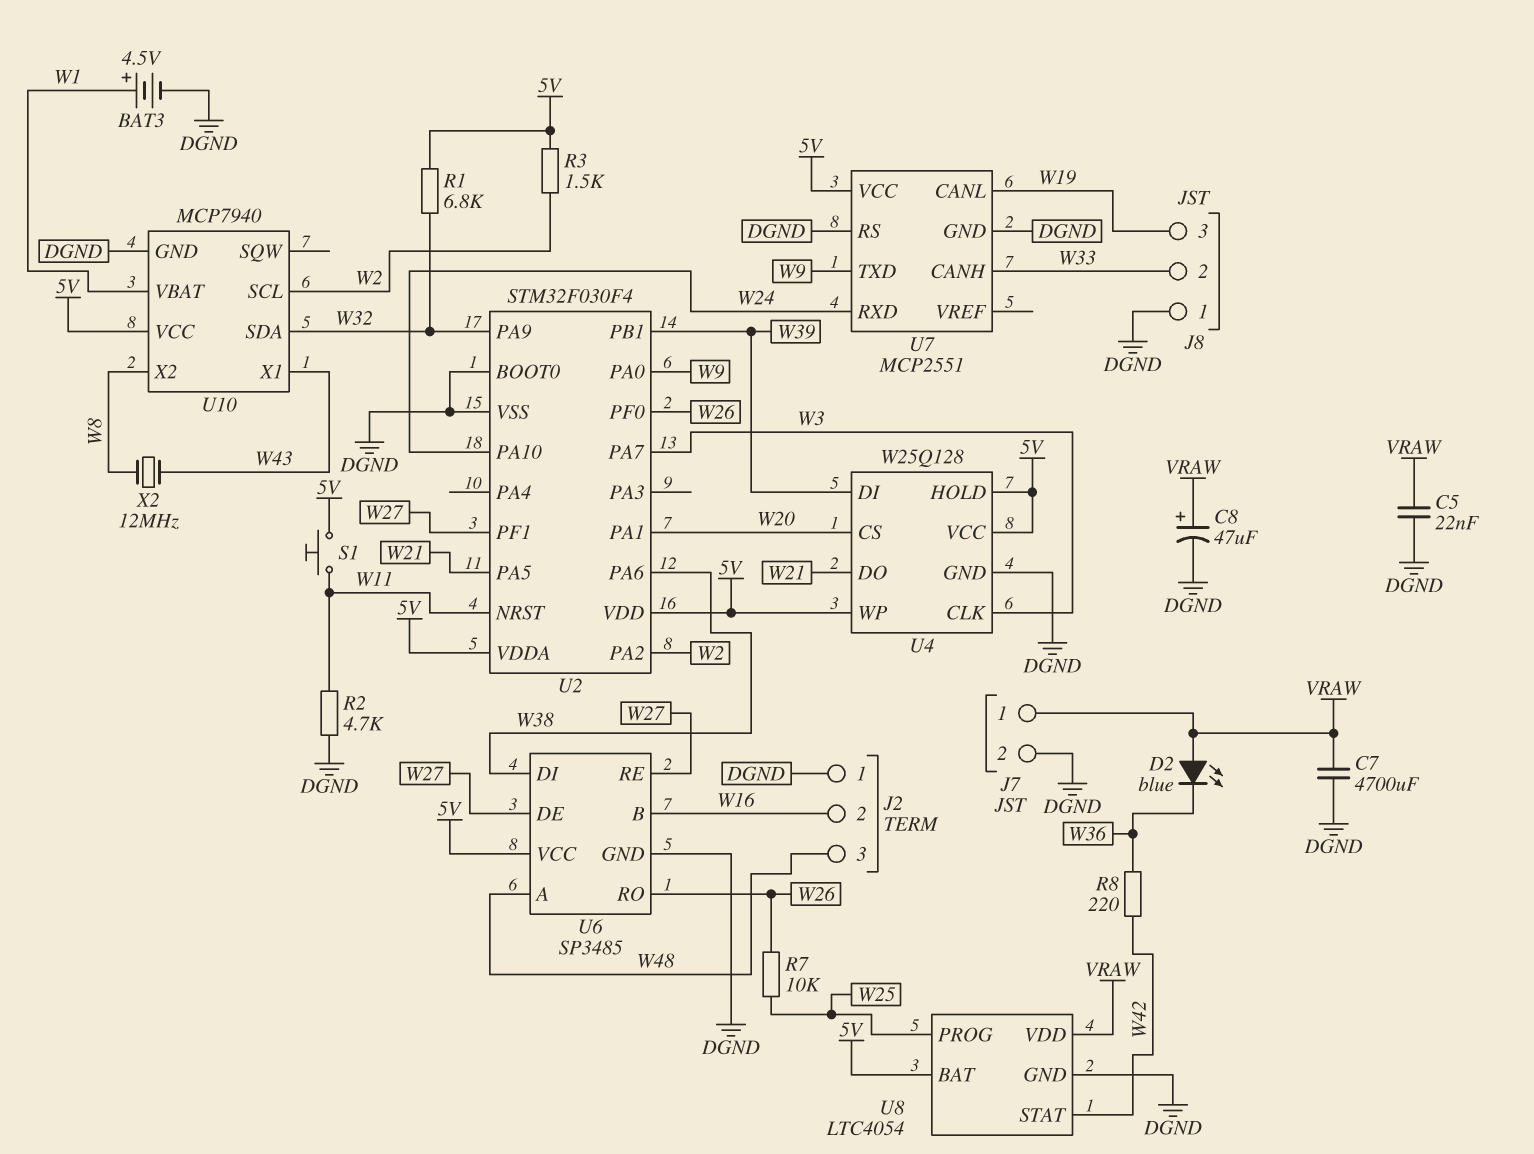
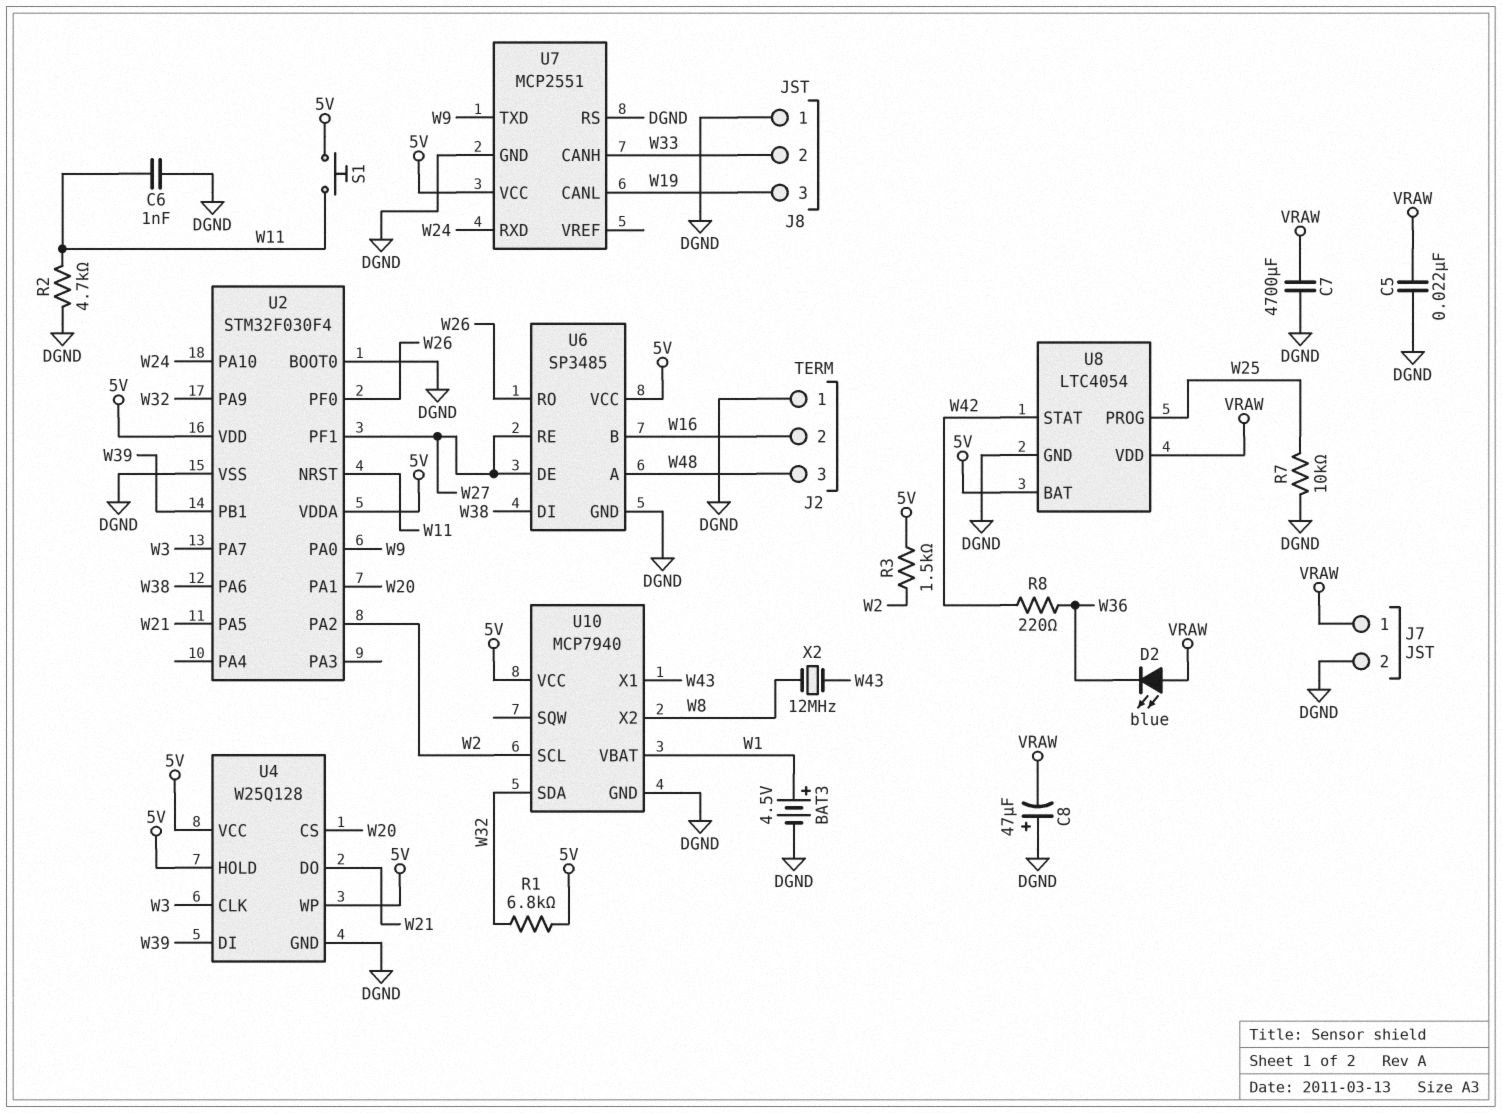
C6: none -> 1nF (DGND, W11)
C8: 47uF (plus VRAW, minus DGND) -> 47uF (plus DGND, minus VRAW)
R7: 10k (W25, W26) -> 10k (DGND, W25)

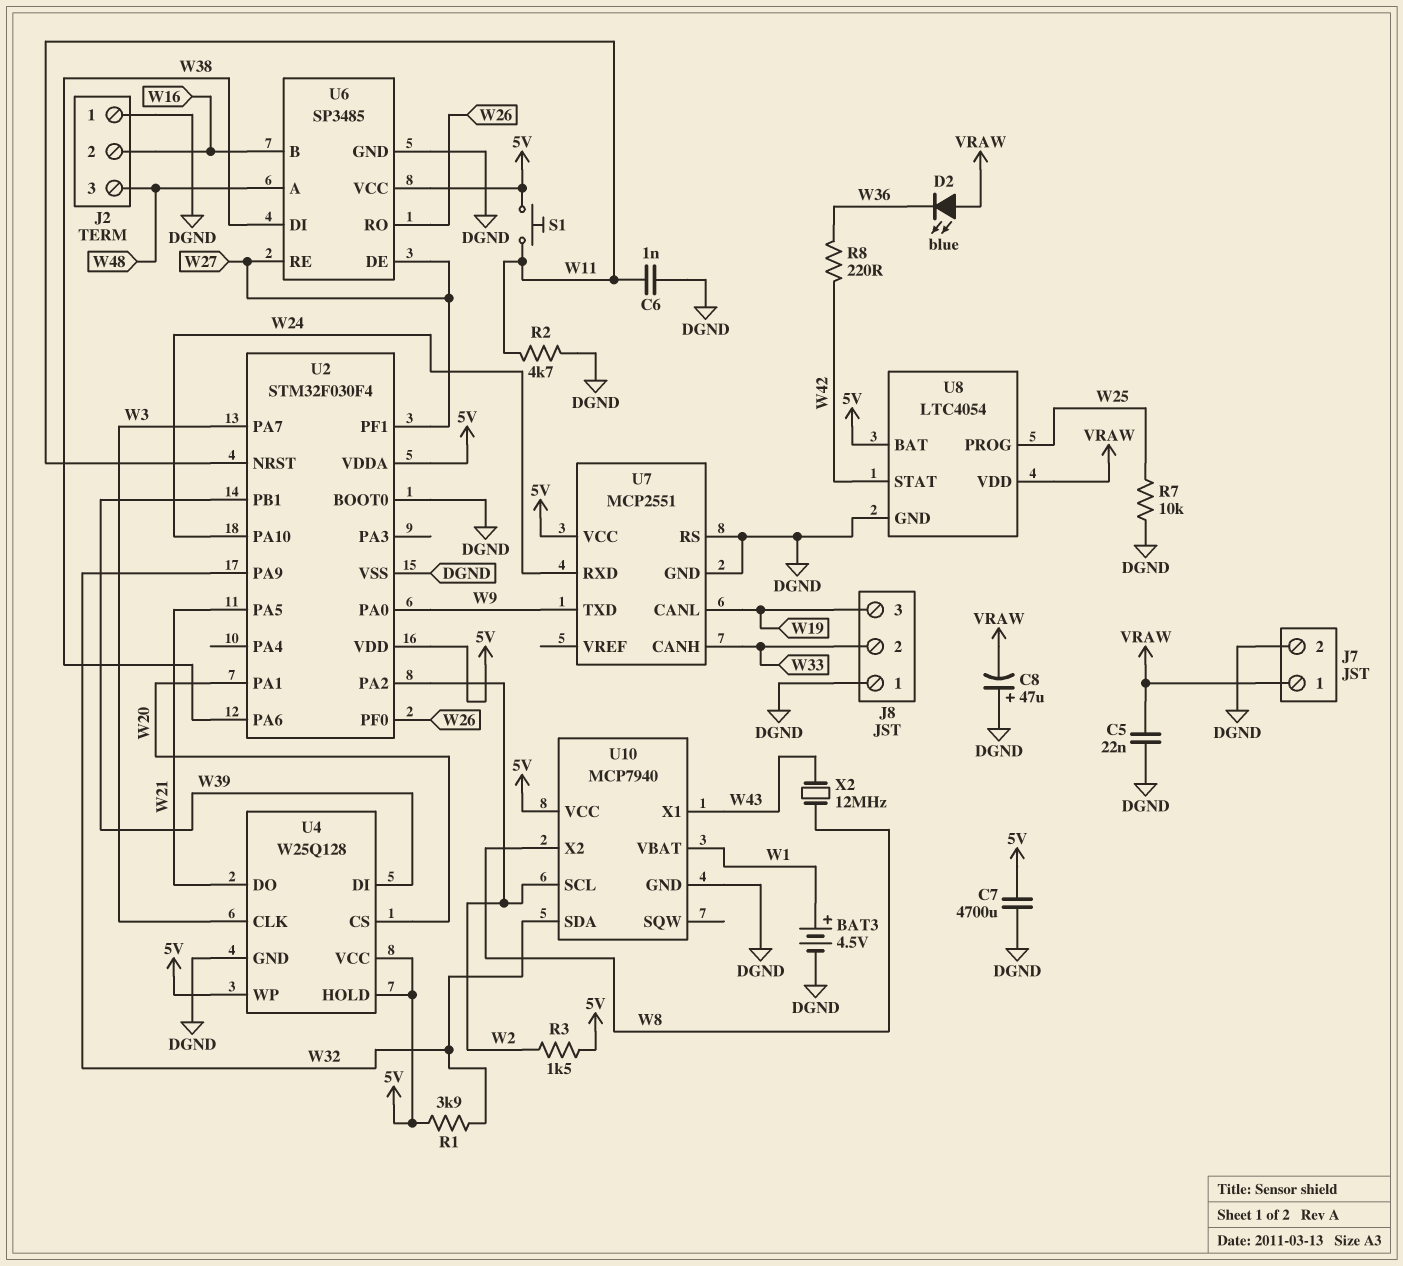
C7: 4700uF (DGND, VRAW) -> 4700uF (5V, DGND)
R1: 6.8k (5V, W32) -> 3.9k (5V, W32)

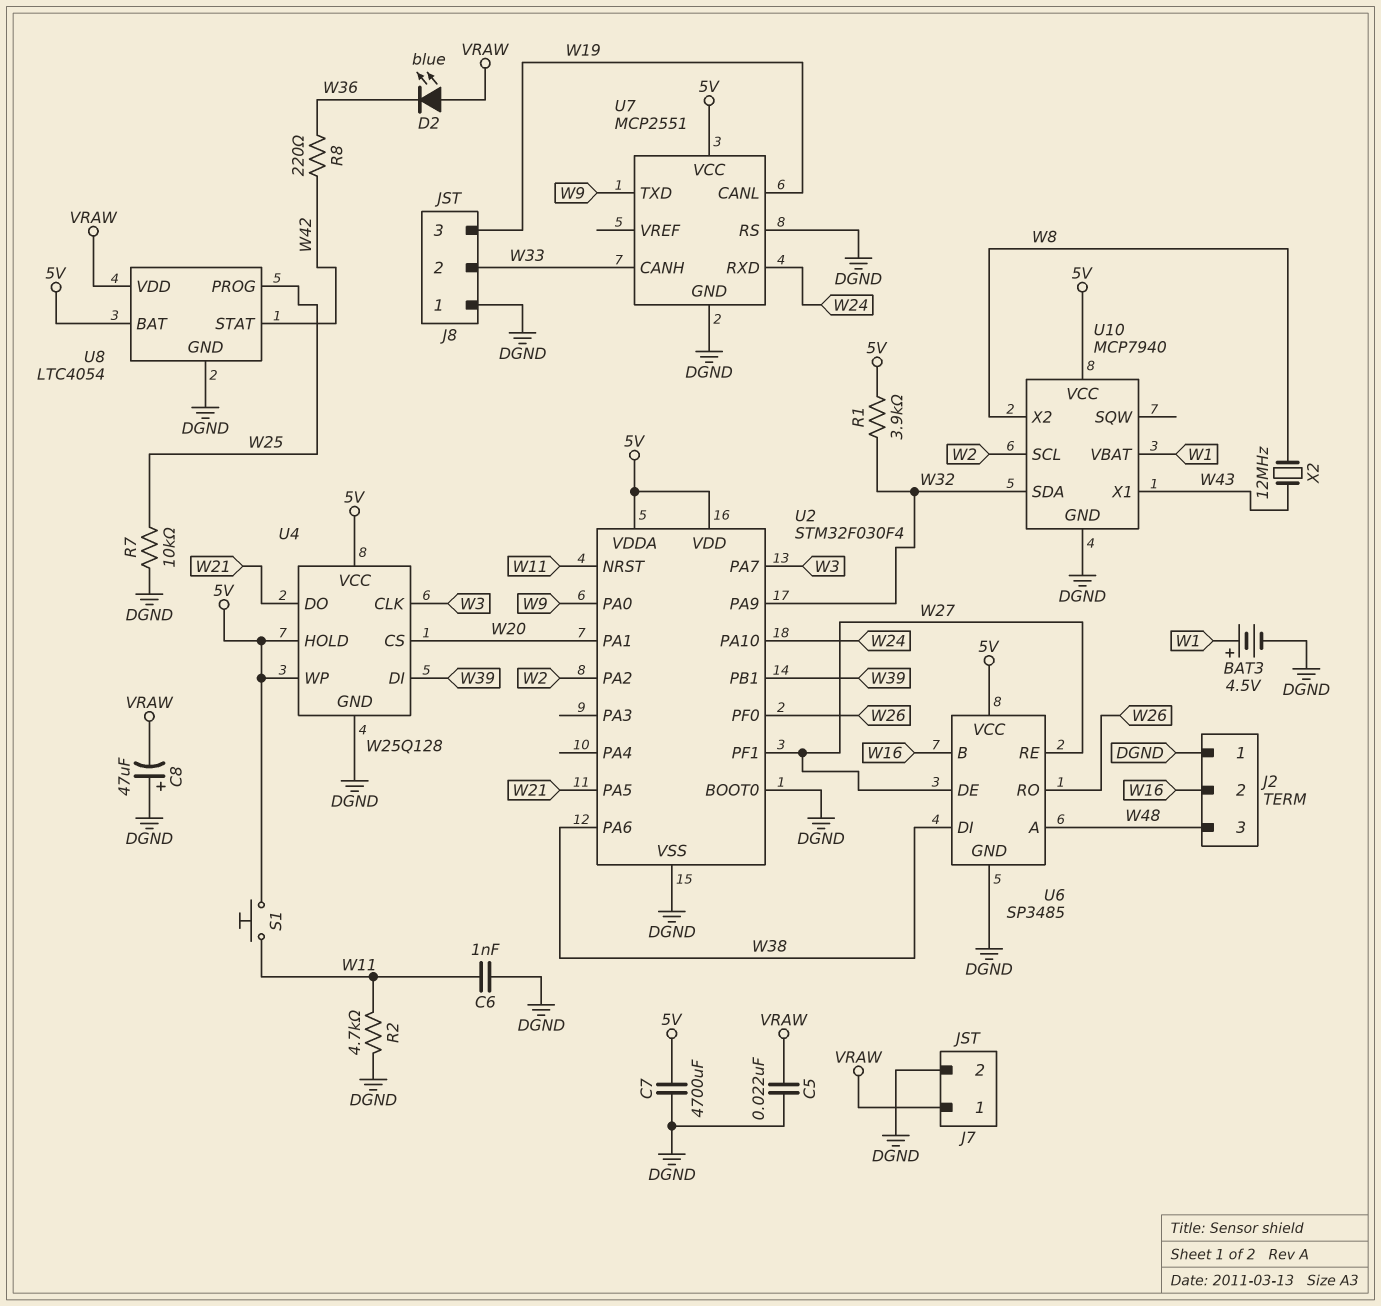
R3: 1.5k (5V, W2) -> none

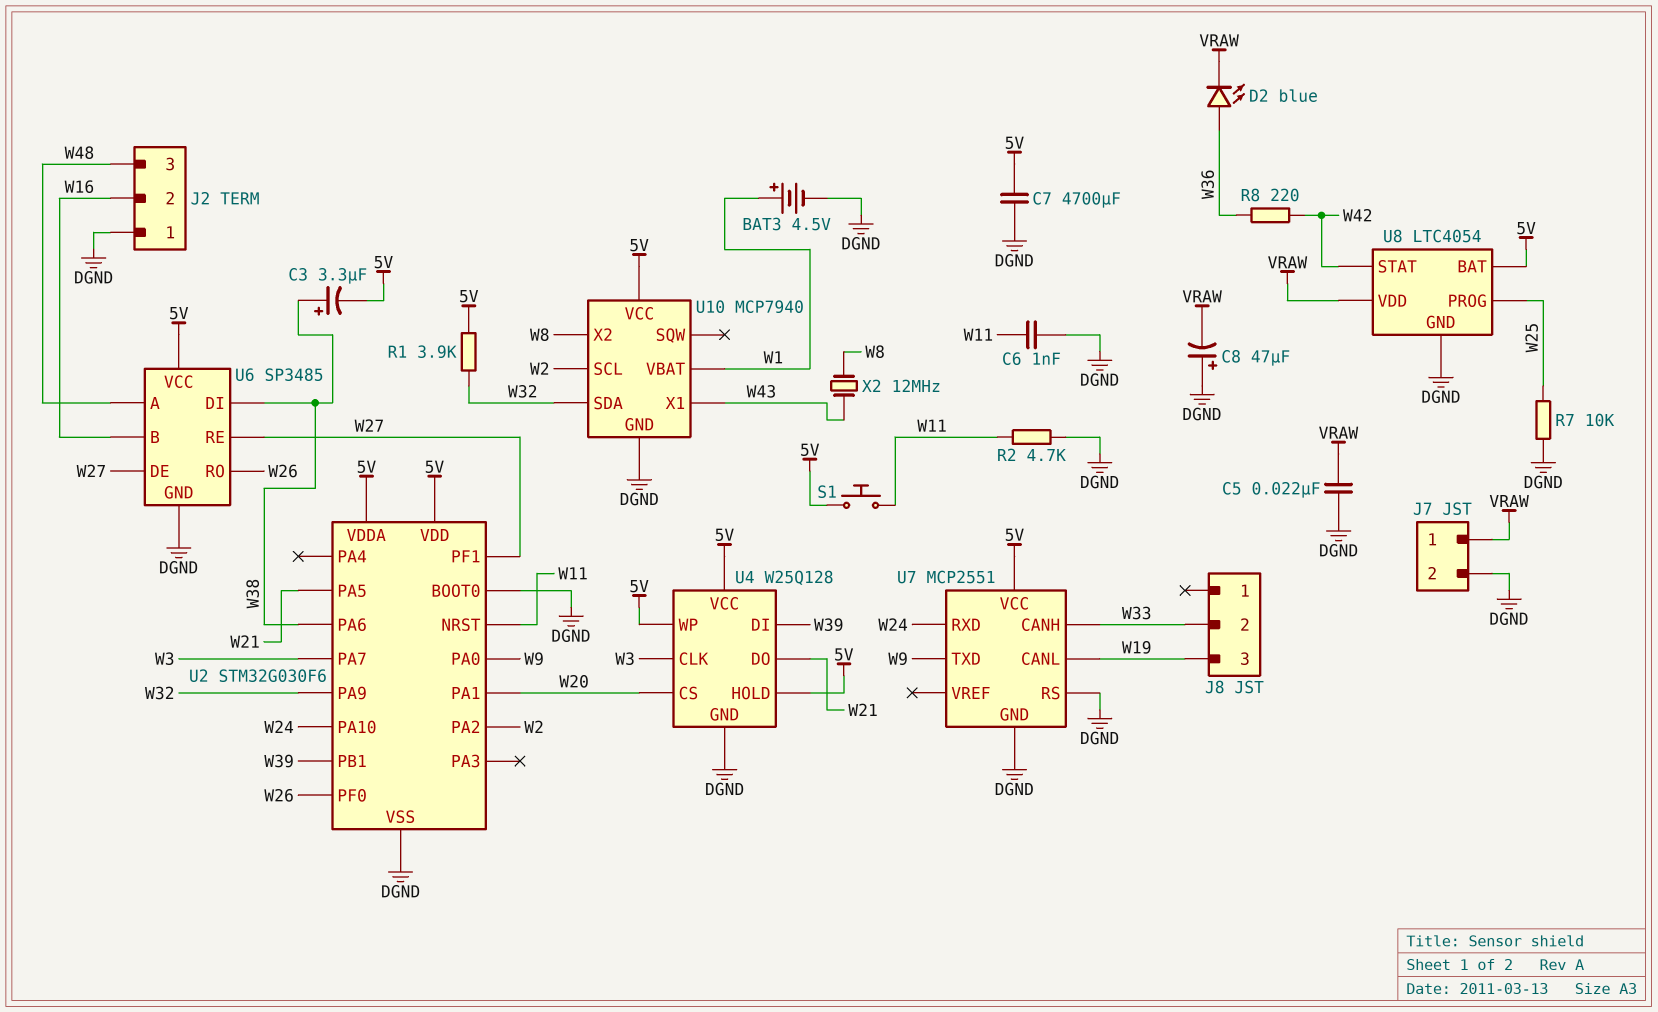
C3: none -> 3.3uF (plus W38, minus 5V)
D2: LED blue (A VRAW, K W36) -> LED blue (A W36, K VRAW)
J8 pin 1: DGND -> none
U2: STM32F030F4 -> STM32G030F6

